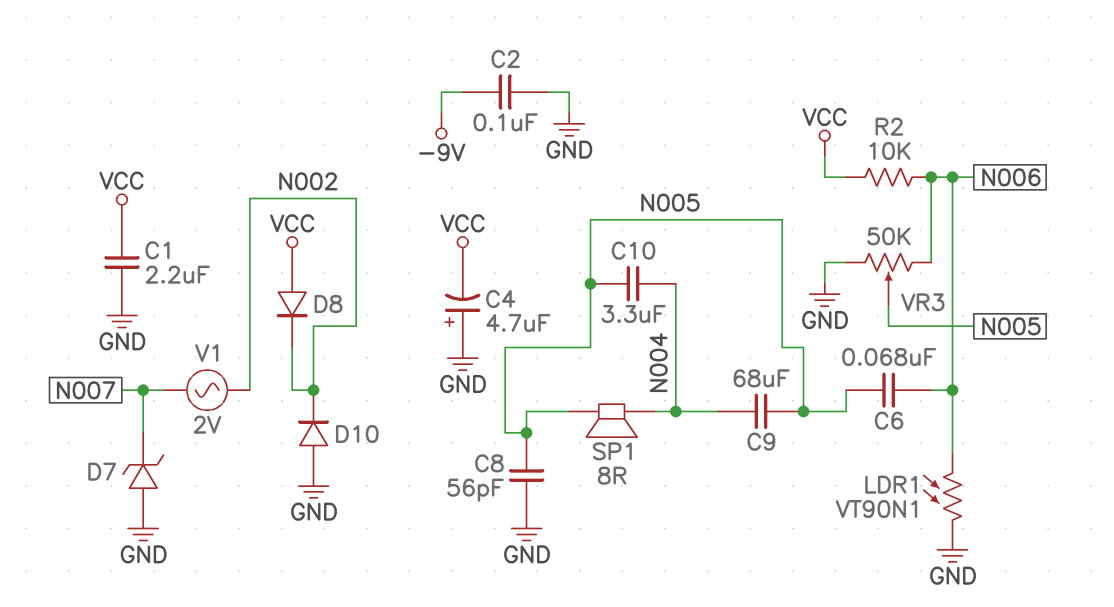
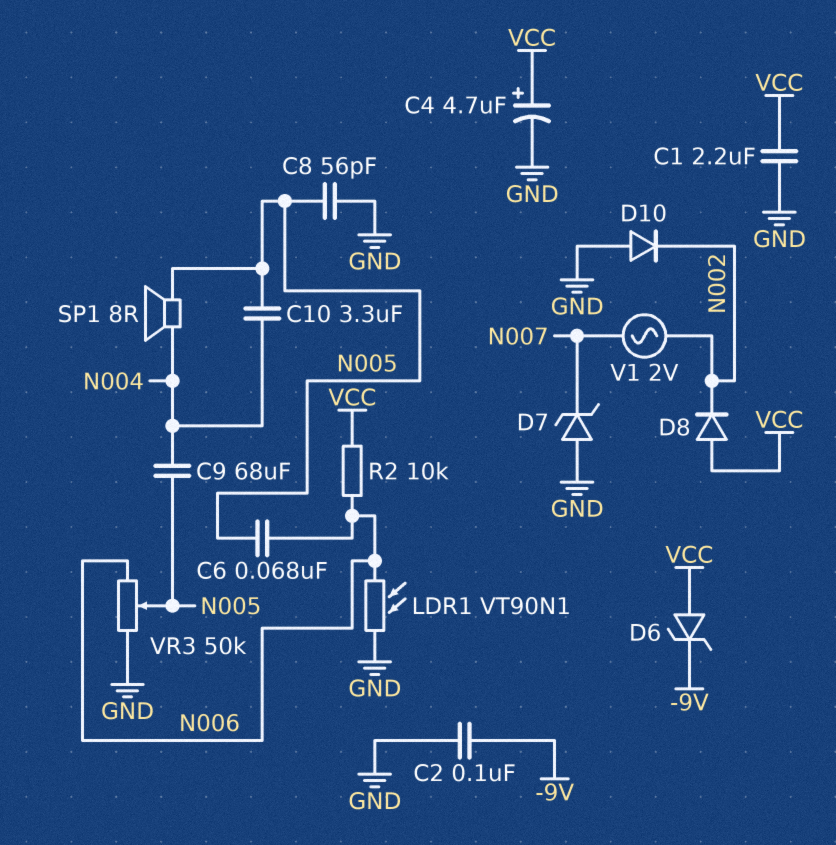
C4: 4.7uF (plus GND, minus VCC) -> 4.7uF (plus VCC, minus GND)
D6: none -> zener (A VCC, K -9V)

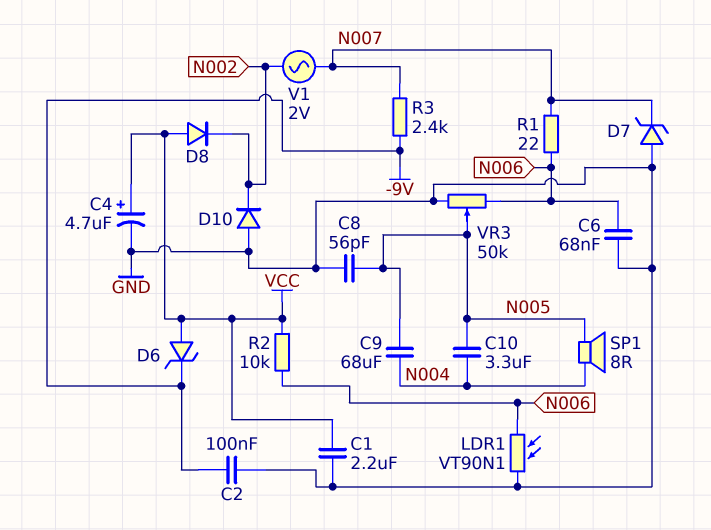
C6: 68nF (N005, N006) -> 68nF (GND, N006)
R1: none -> 22 (N006, N007)
R3: none -> 2.4k (-9V, N007)

